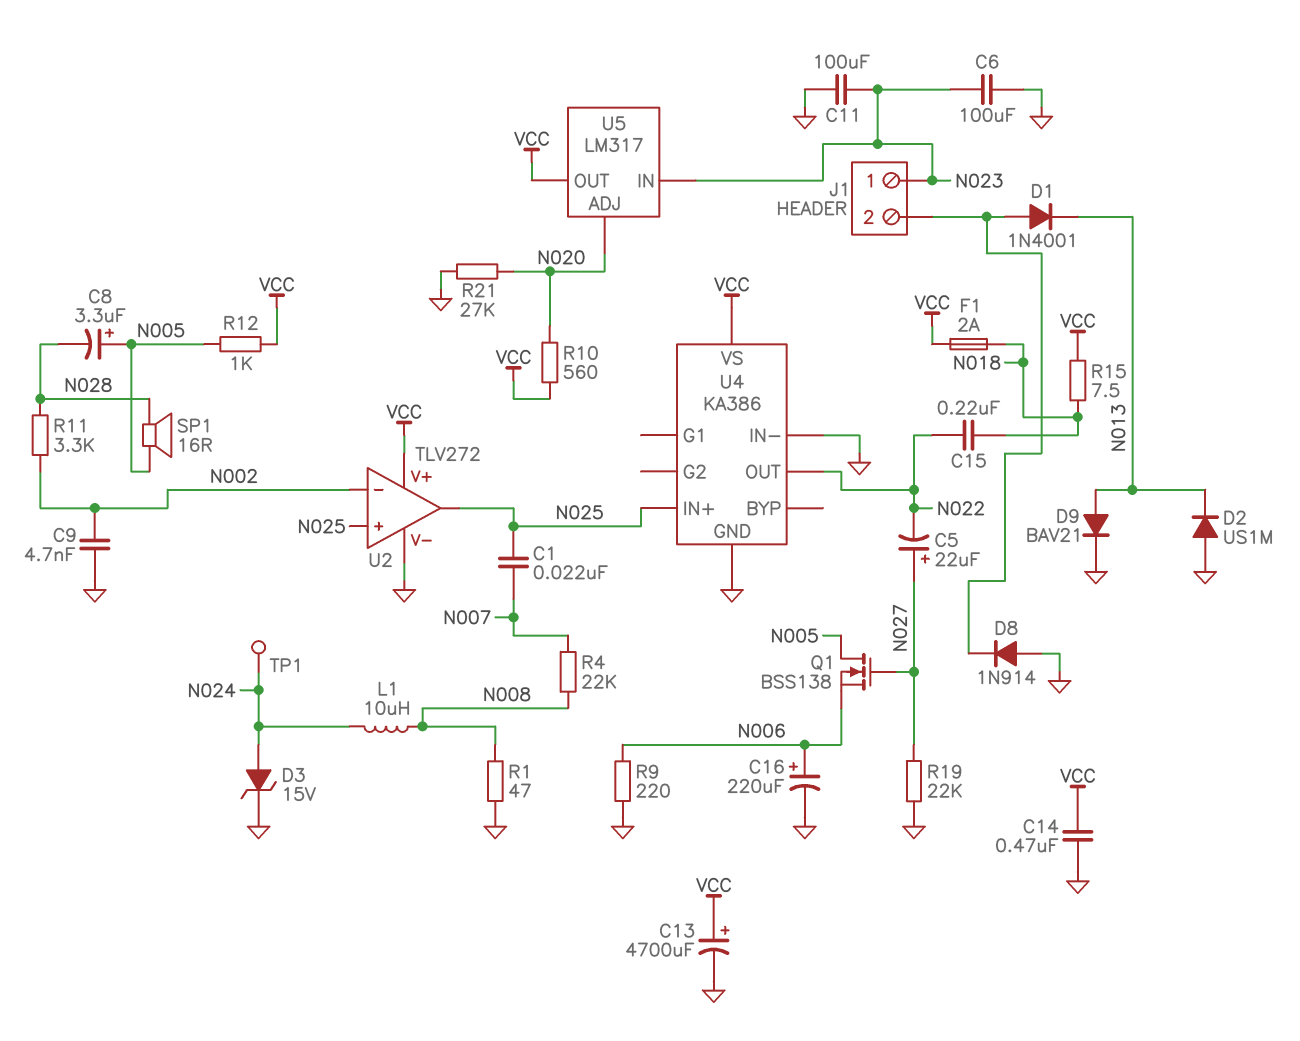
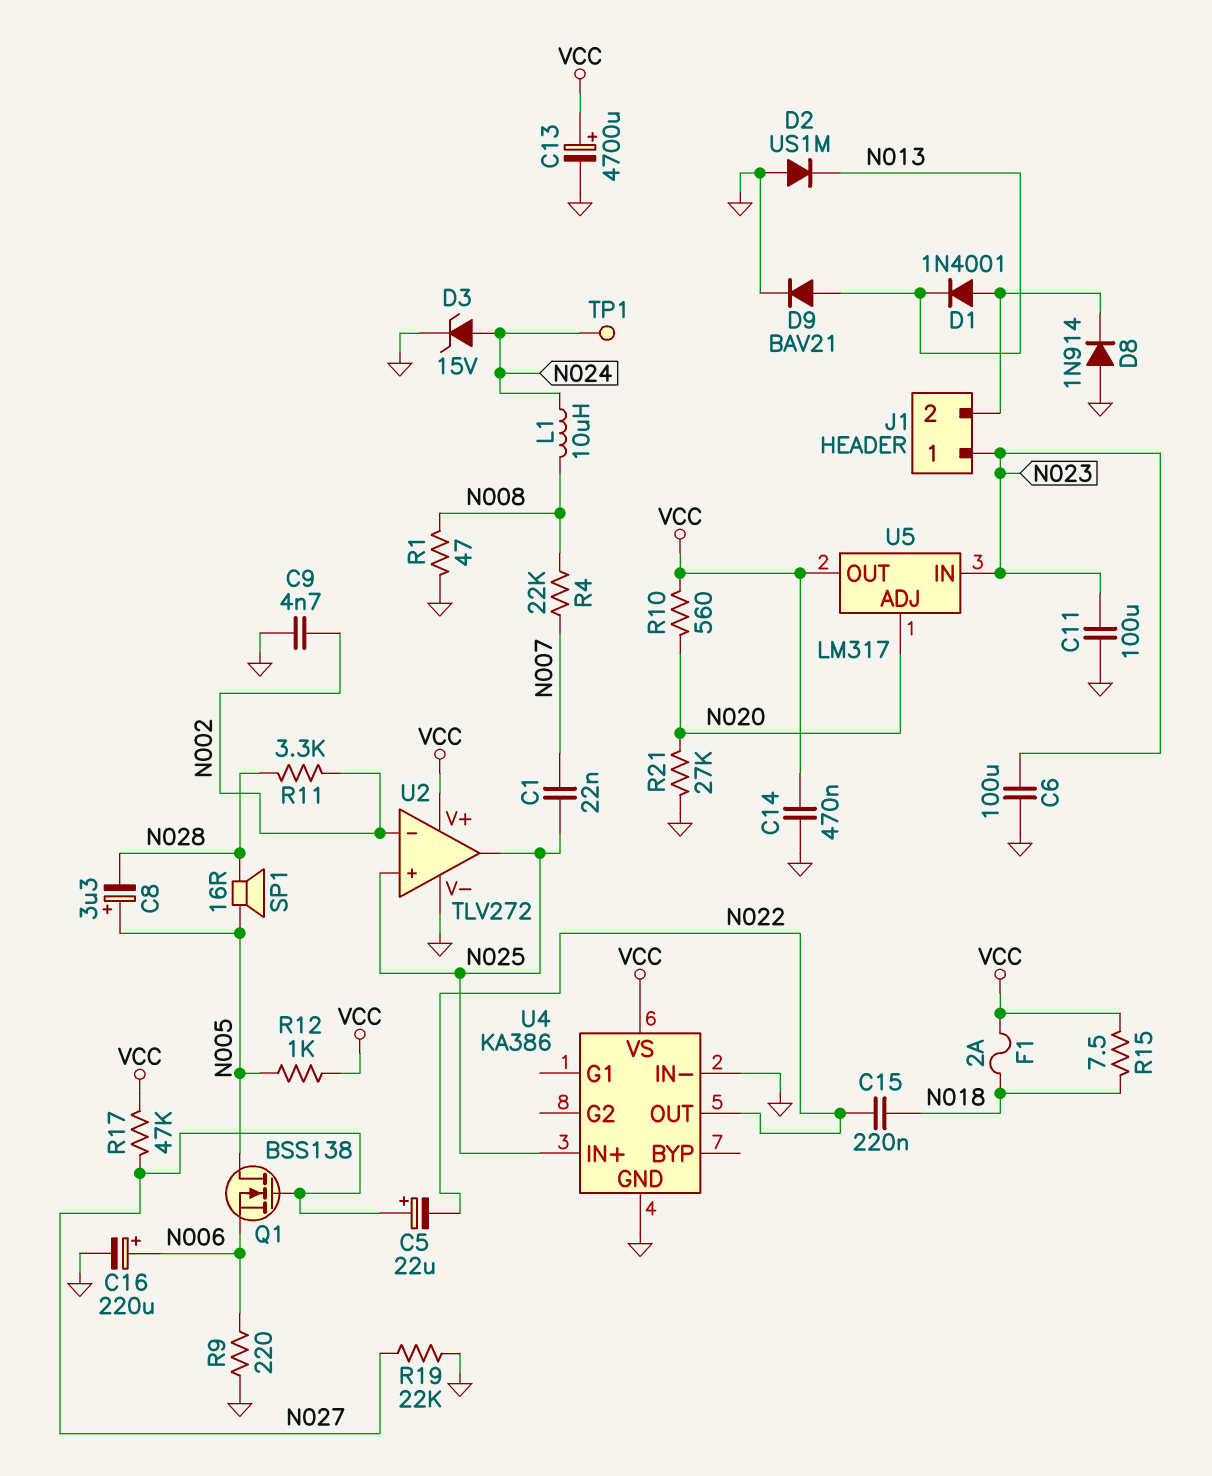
R17: none -> 47k (N027, VCC)

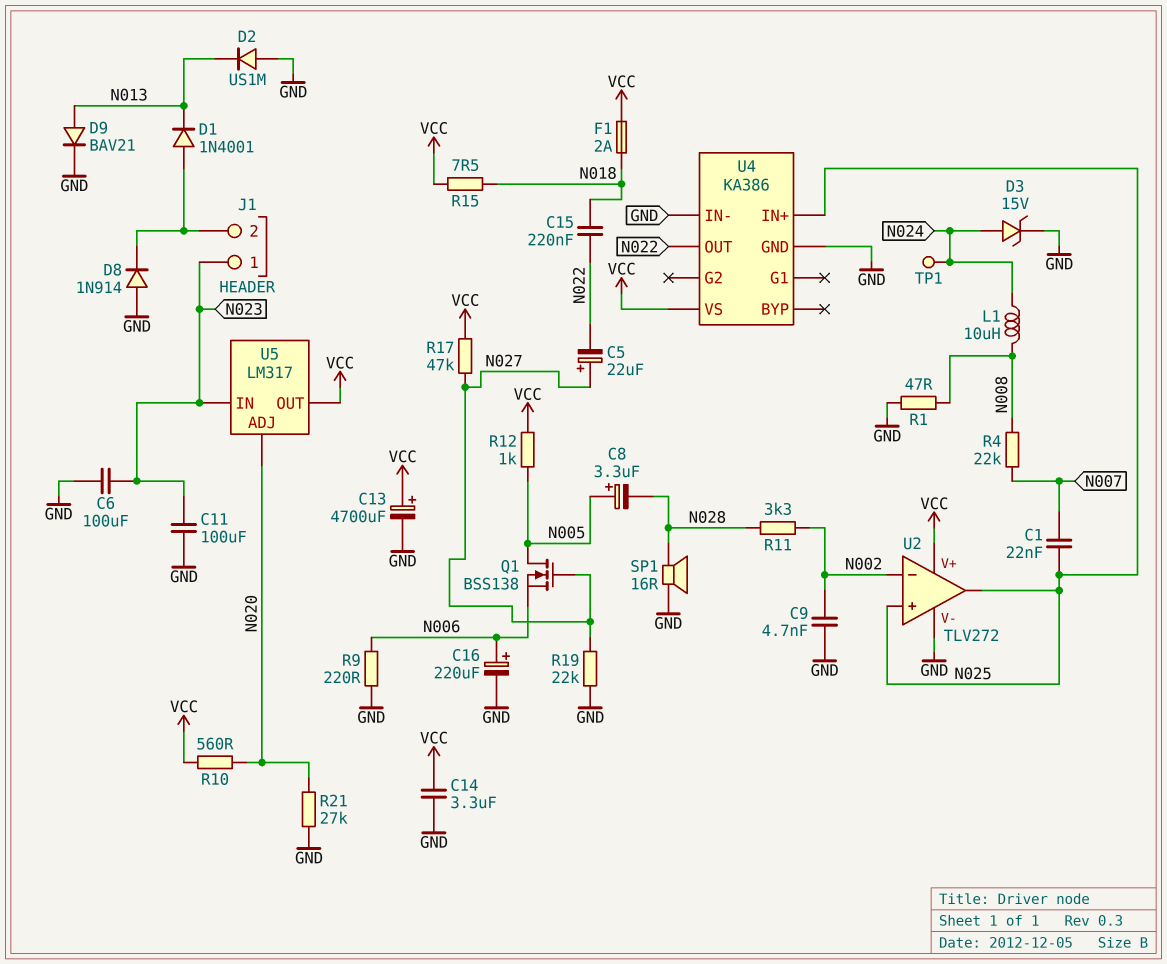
C14: 470nF (GND, VCC) -> 3.3uF (GND, VCC)
SP1: speaker 16R (N005, N028) -> speaker 16R (GND, N028)

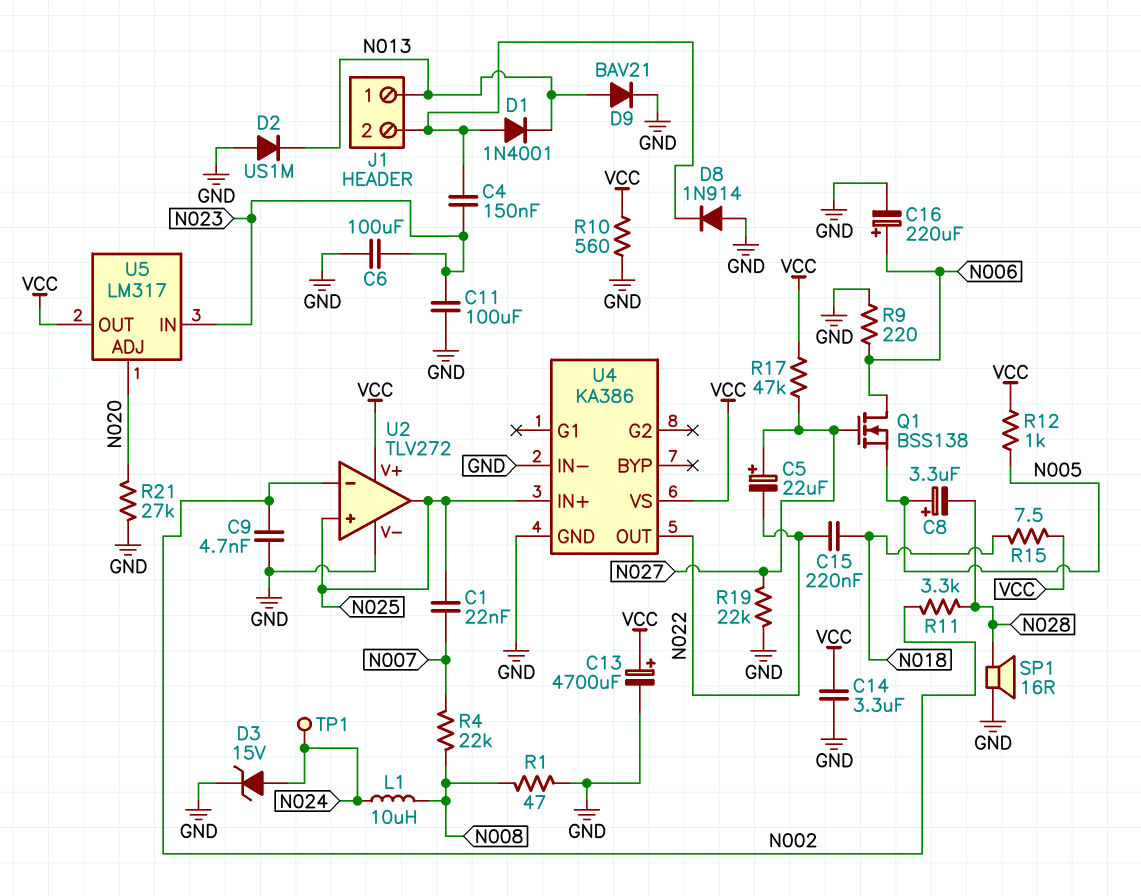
C4: none -> 150nF (J1/2, N023)
F1: 2A (N018, VCC) -> none
J1 pin 1: N023 -> N013
Q1: NMOS BSS138 (G N027, D N005, S N006) -> NMOS BSS138 (G N027, D N006, S N005)
R10: 560 (N020, VCC) -> 560 (GND, VCC)

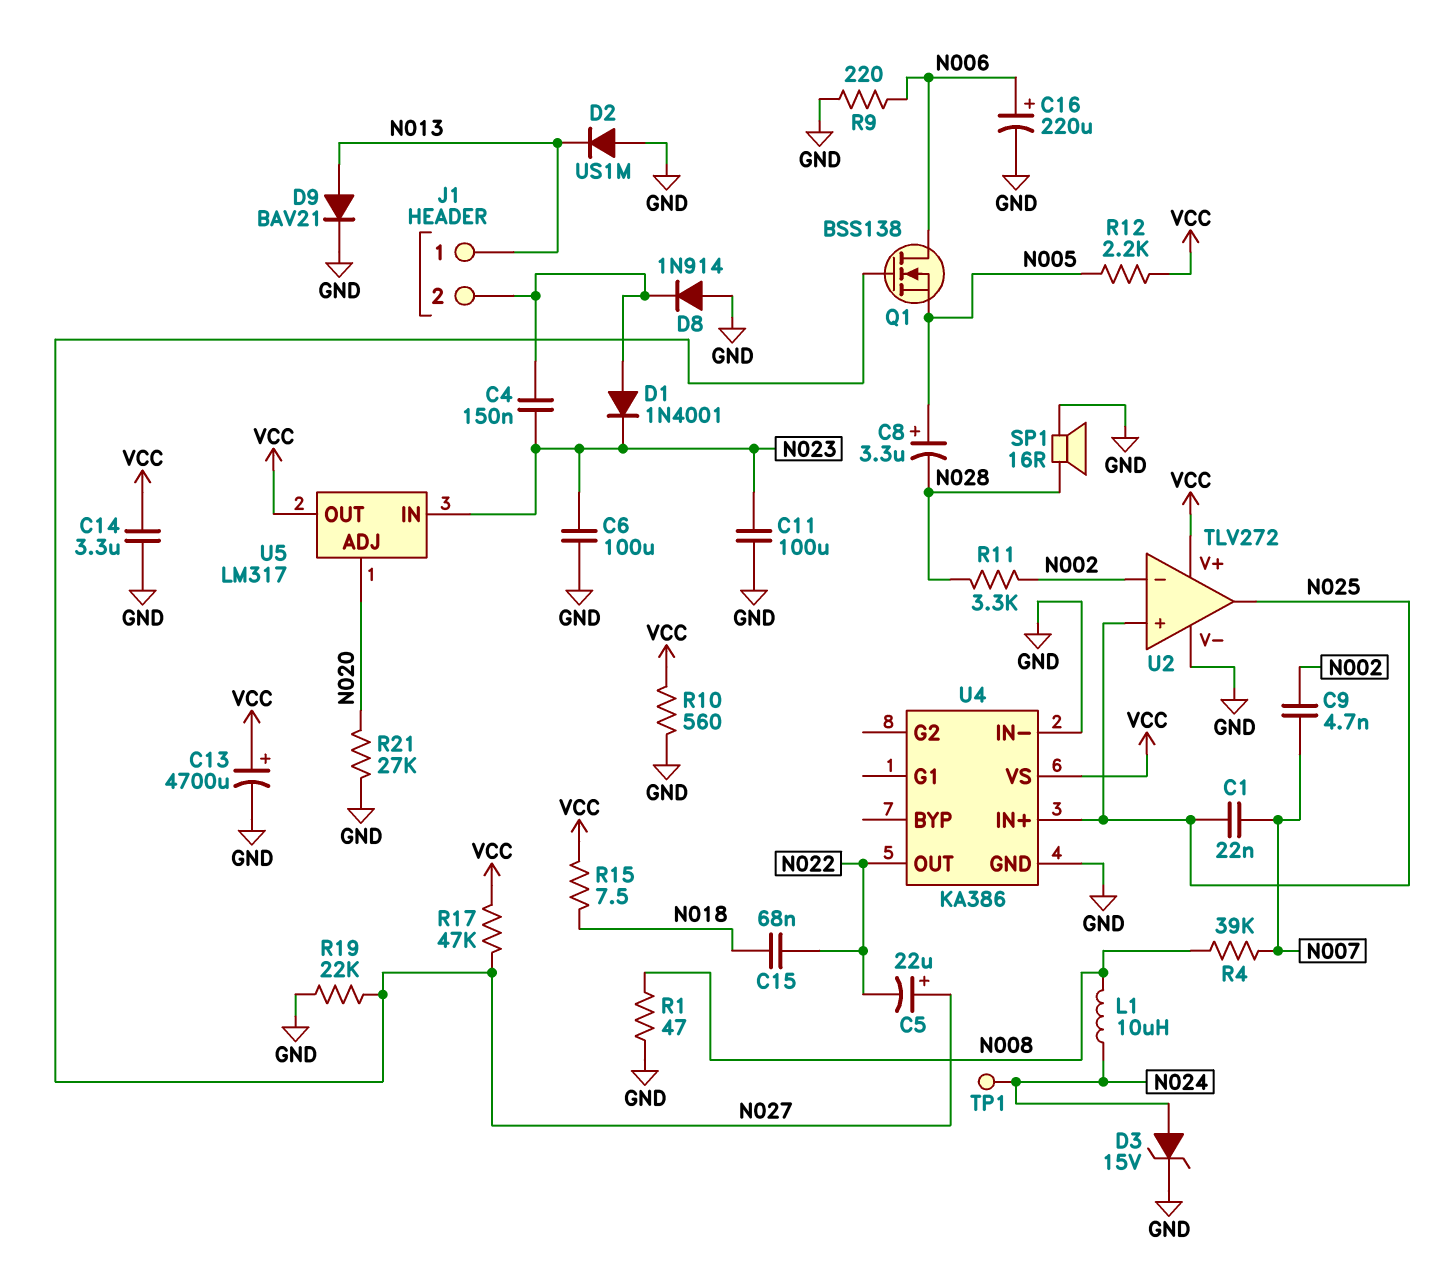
C9: 4.7nF (GND, N002) -> 4.7nF (N002, N007)
C15: 220nF (N018, N022) -> 68nF (N018, N022)
D1: diode 1N4001 (A J1/2, K N013) -> diode 1N4001 (A J1/2, K N023)
R4: 22k (N007, N008) -> 39k (N007, N008)
R12: 1k (N005, VCC) -> 2.2k (N005, VCC)

